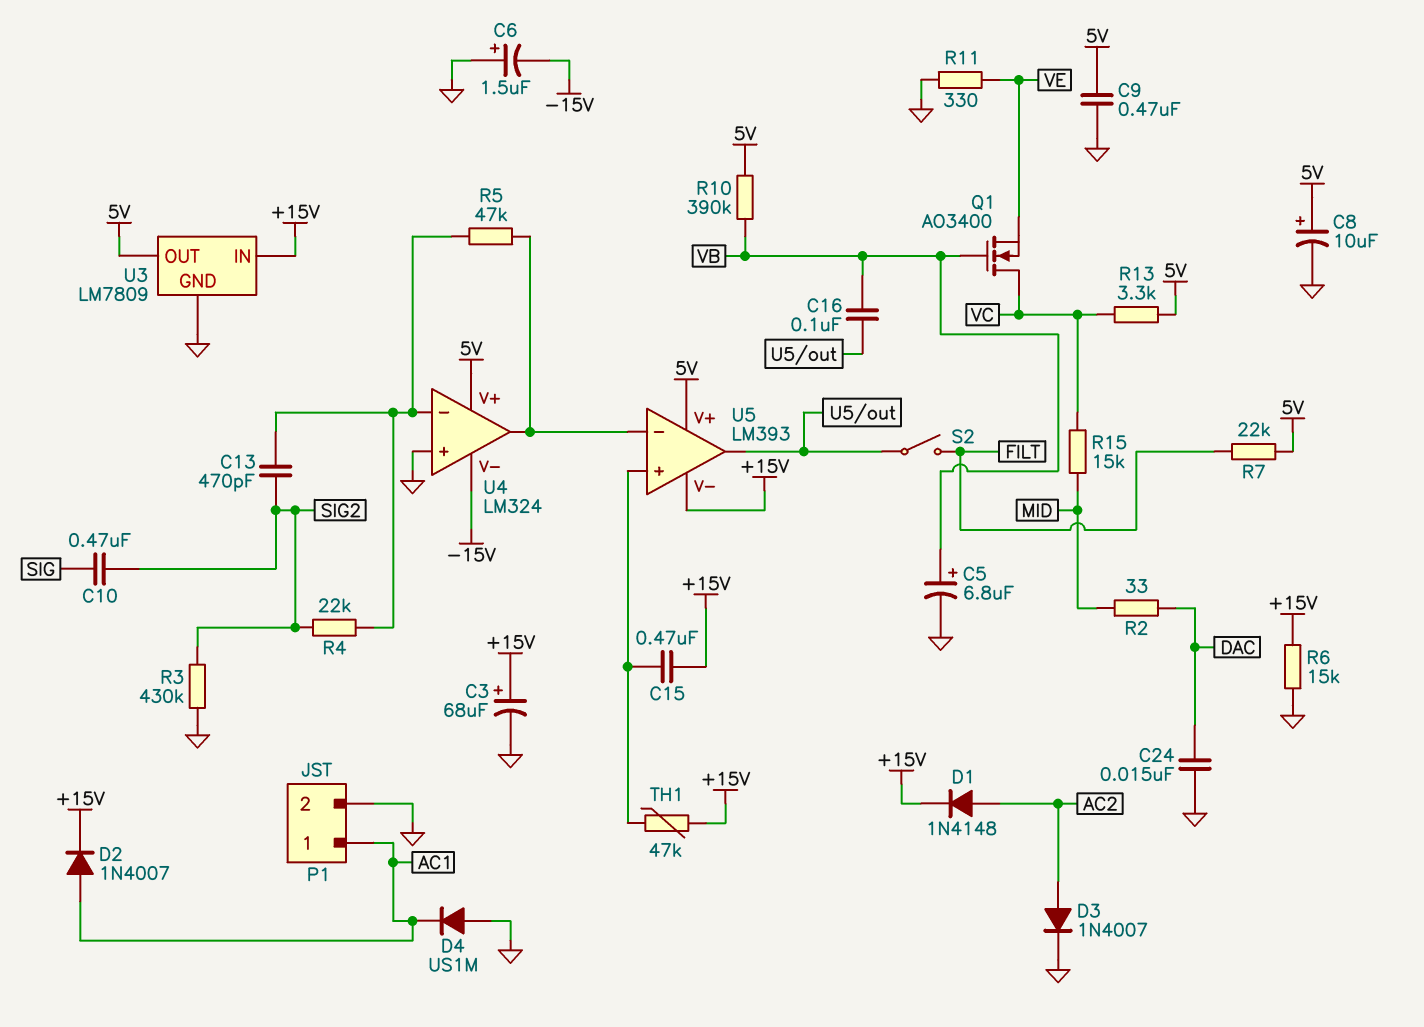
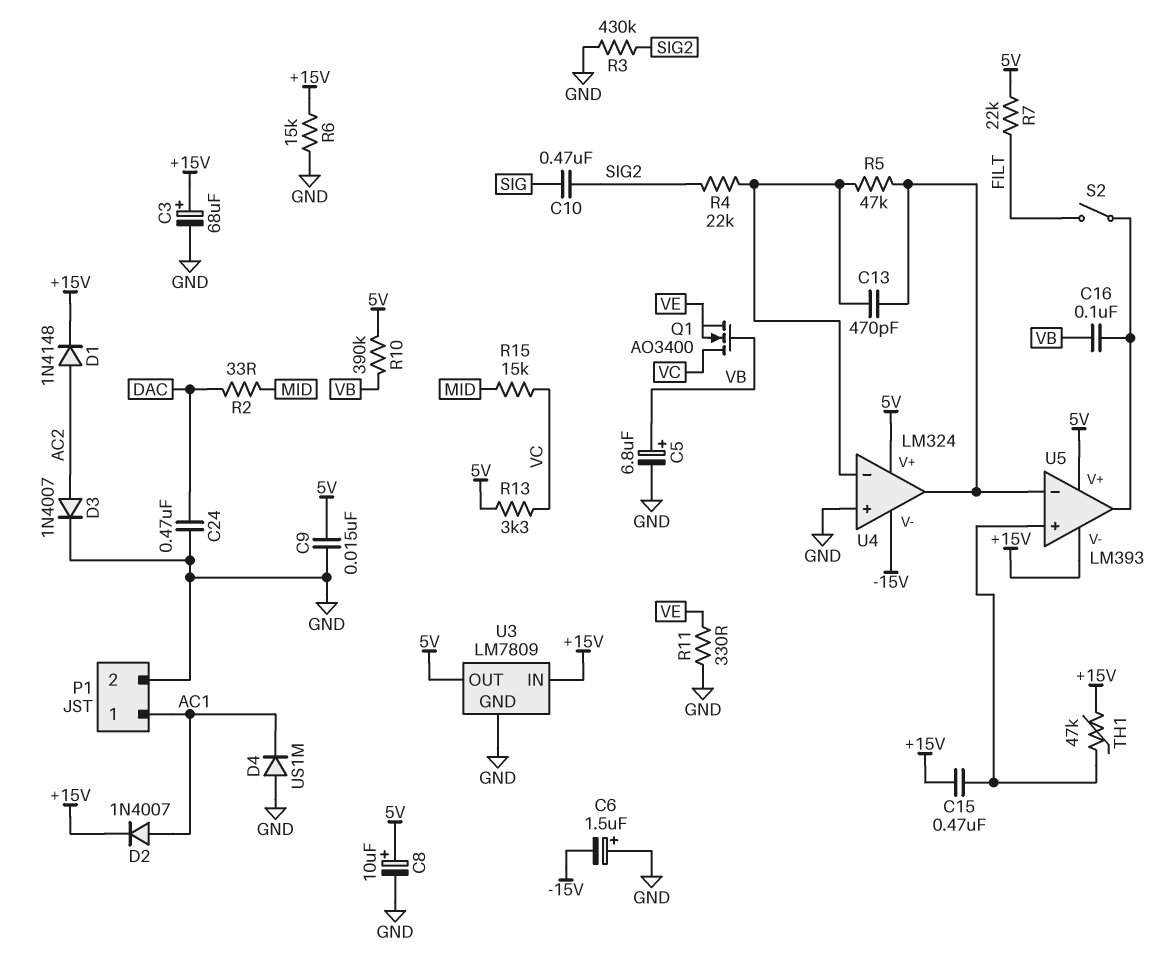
C9: 470nF (5V, GND) -> 15nF (5V, GND)
C13: 470pF (SIG2, U4/in-) -> 470pF (U4/in-, U4/out)
C24: 15nF (DAC, GND) -> 470nF (DAC, GND)

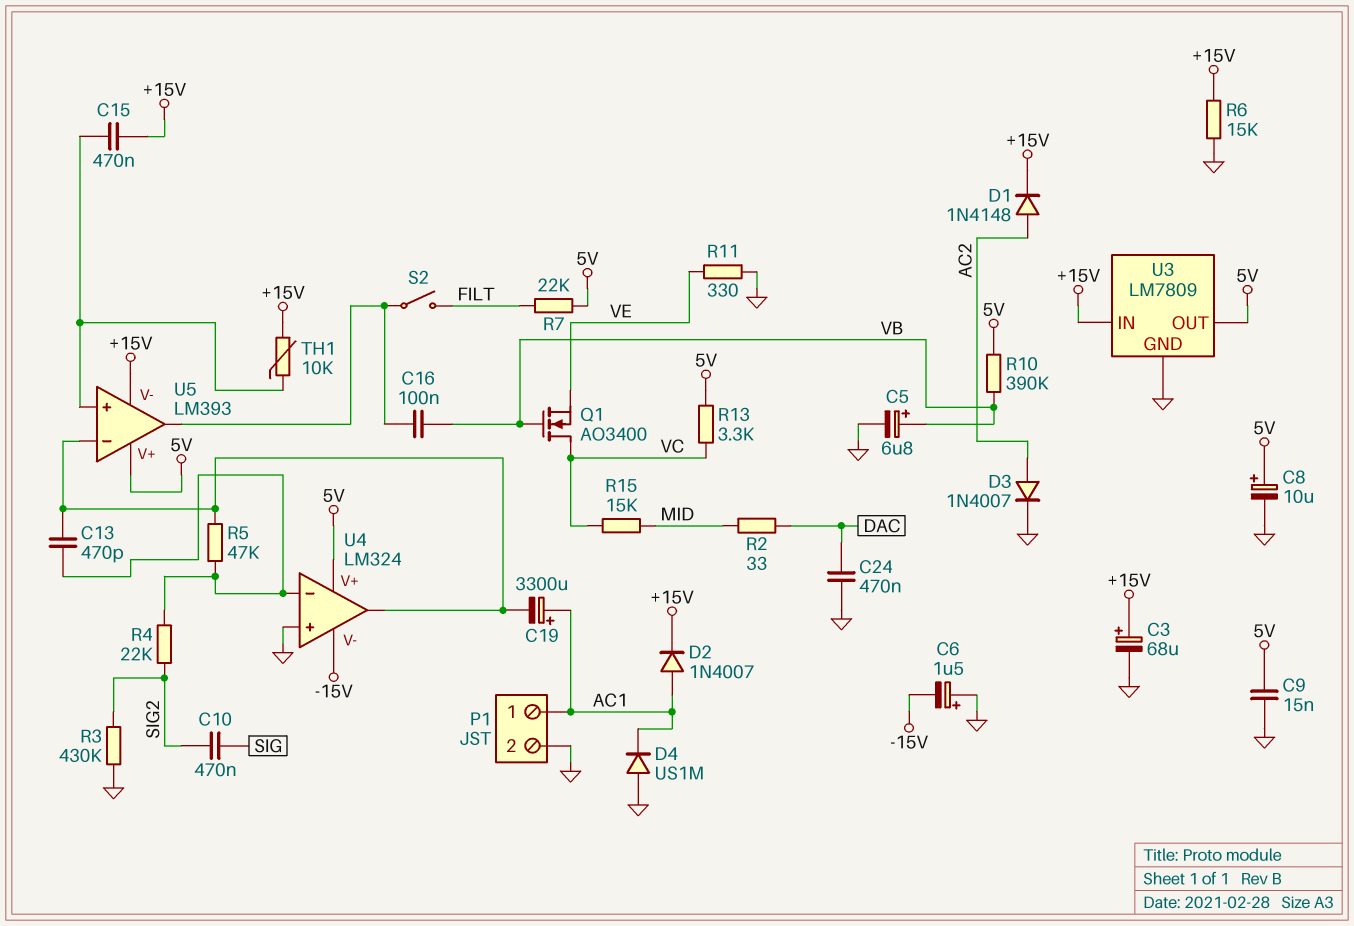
C19: none -> 3300uF (plus AC1, minus U4/out)
TH1: 47k (+15V, U5/in+) -> 10k (+15V, U5/in+)

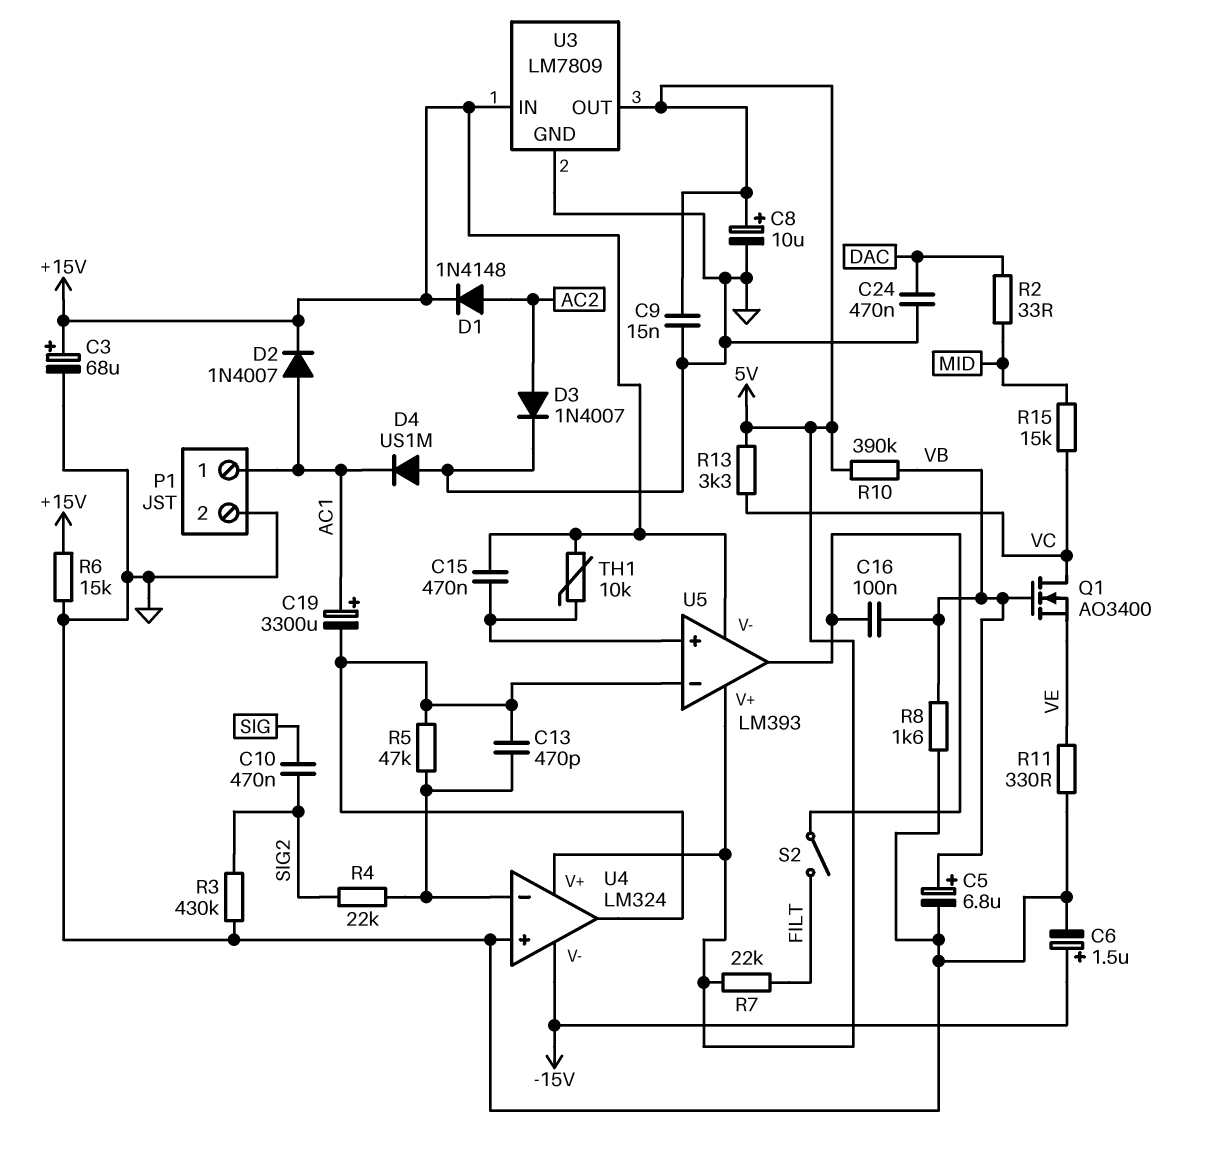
C6: 1.5uF (plus GND, minus -15V) -> 1.5uF (plus -15V, minus GND)
R8: none -> 1.6k (GND, VB)

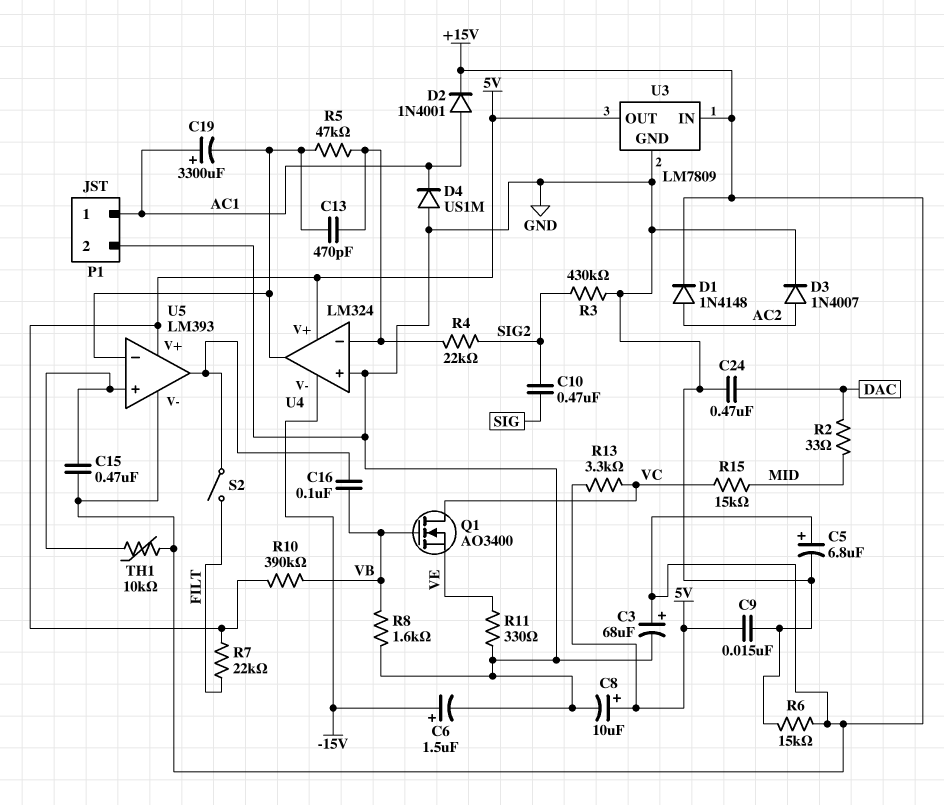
C5: 6.8uF (plus VB, minus GND) -> 6.8uF (plus +15V, minus GND)
D2: diode 1N4007 (A AC1, K +15V) -> diode 1N4001 (A AC1, K +15V)

